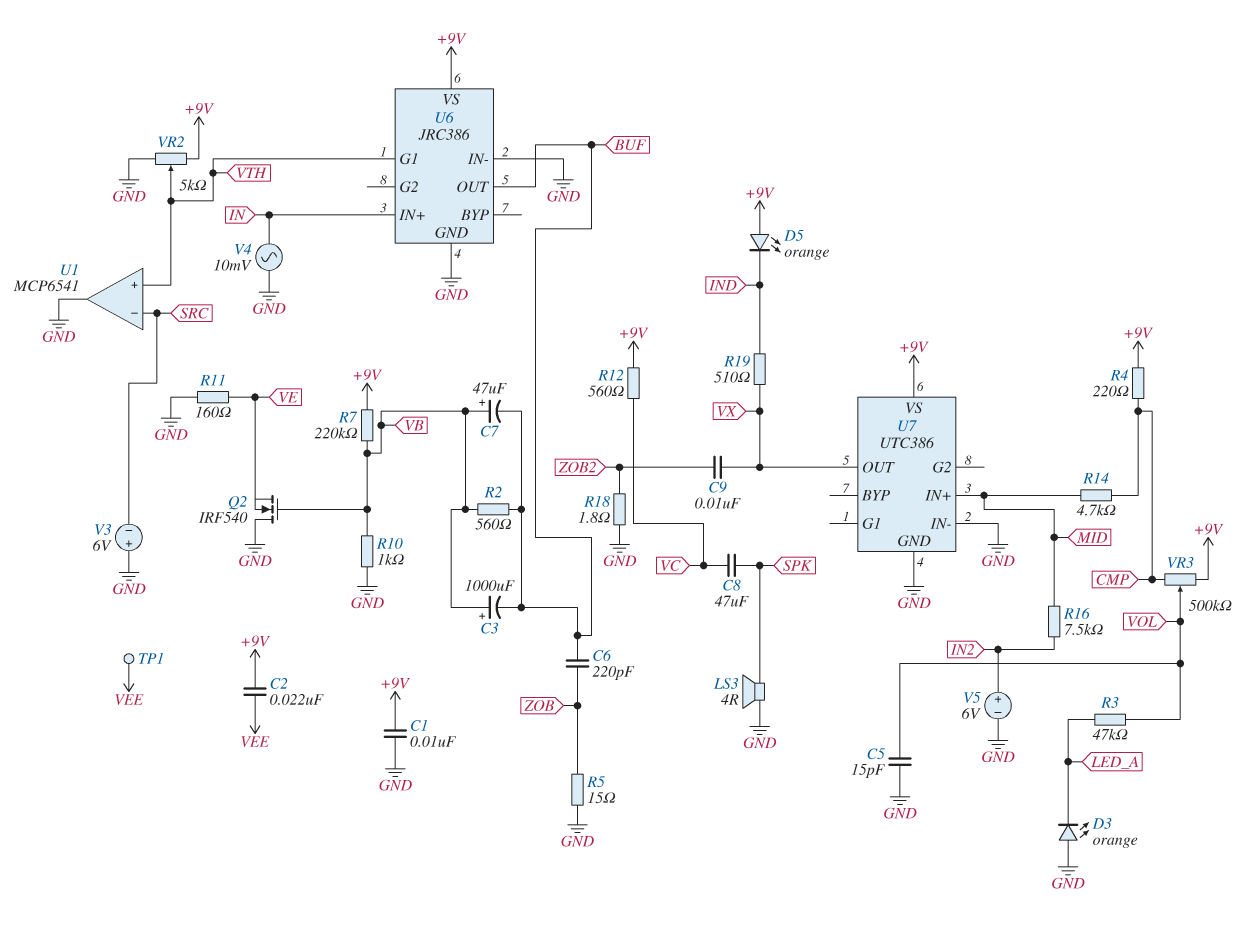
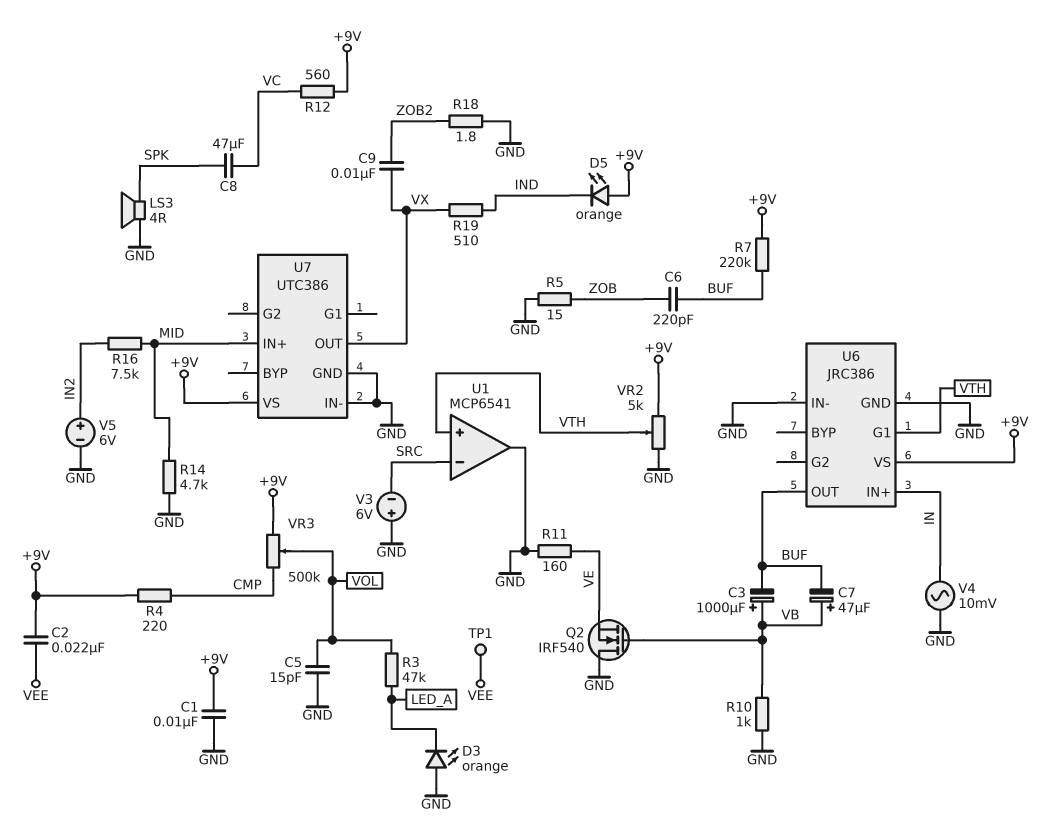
R2: 560 (BUF, VB) -> none
R7: 220k (+9V, VB) -> 220k (+9V, BUF)
R14: 4.7k (CMP, MID) -> 4.7k (GND, MID)

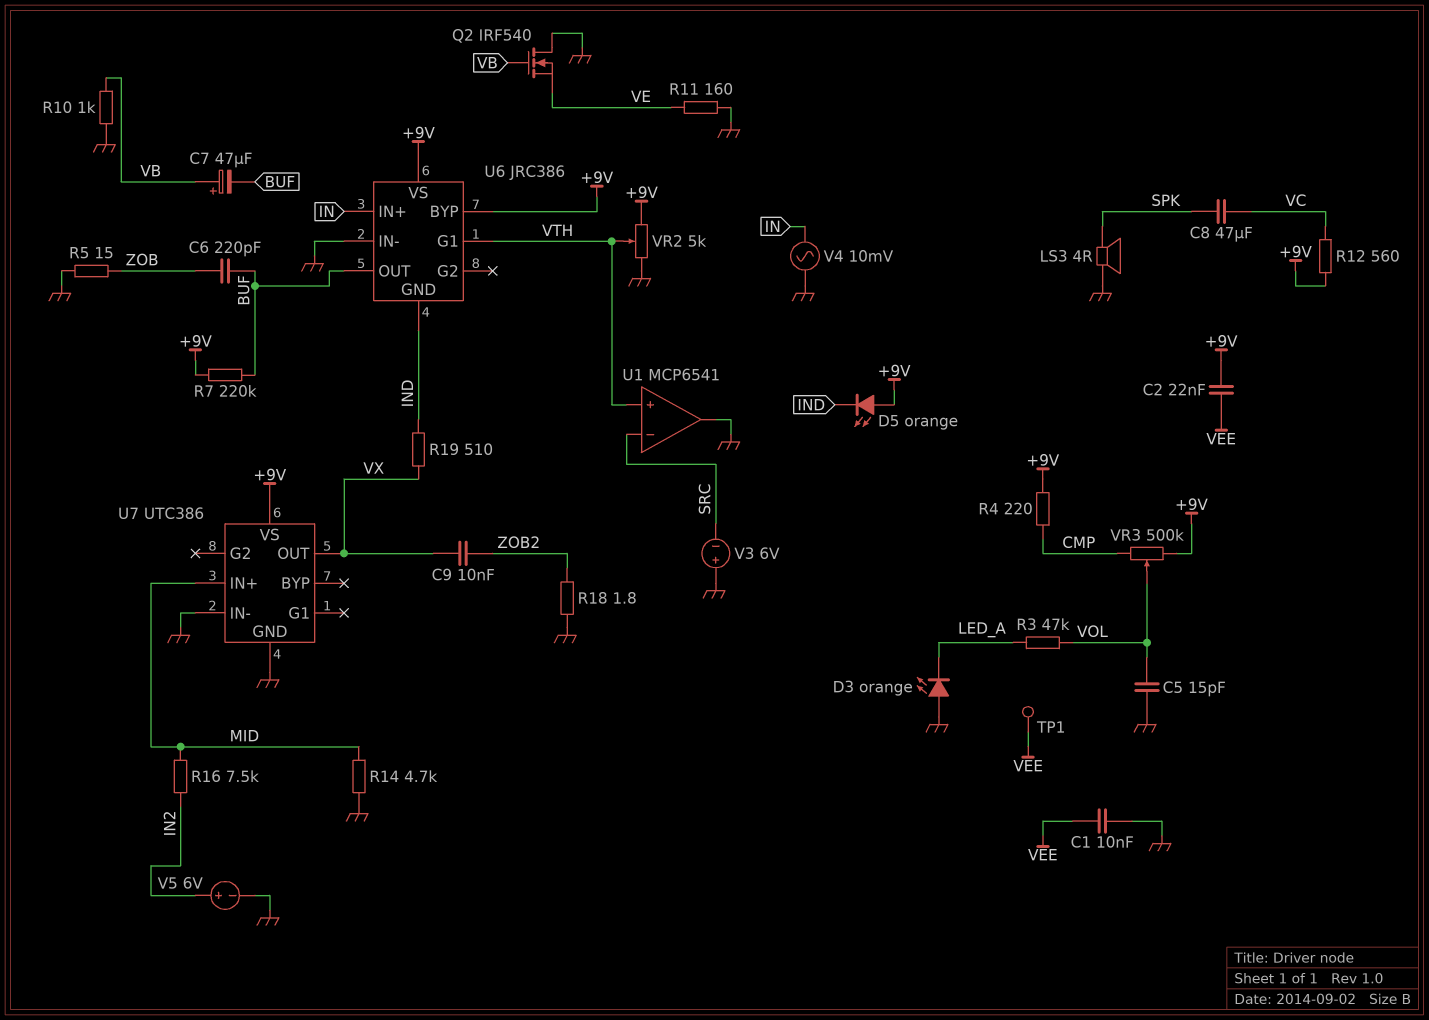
C1: 10nF (+9V, GND) -> 10nF (GND, VEE)
C3: 1000uF (plus VB, minus BUF) -> none
U6 pin BYP: none -> +9V
U6 pin GND: GND -> IND

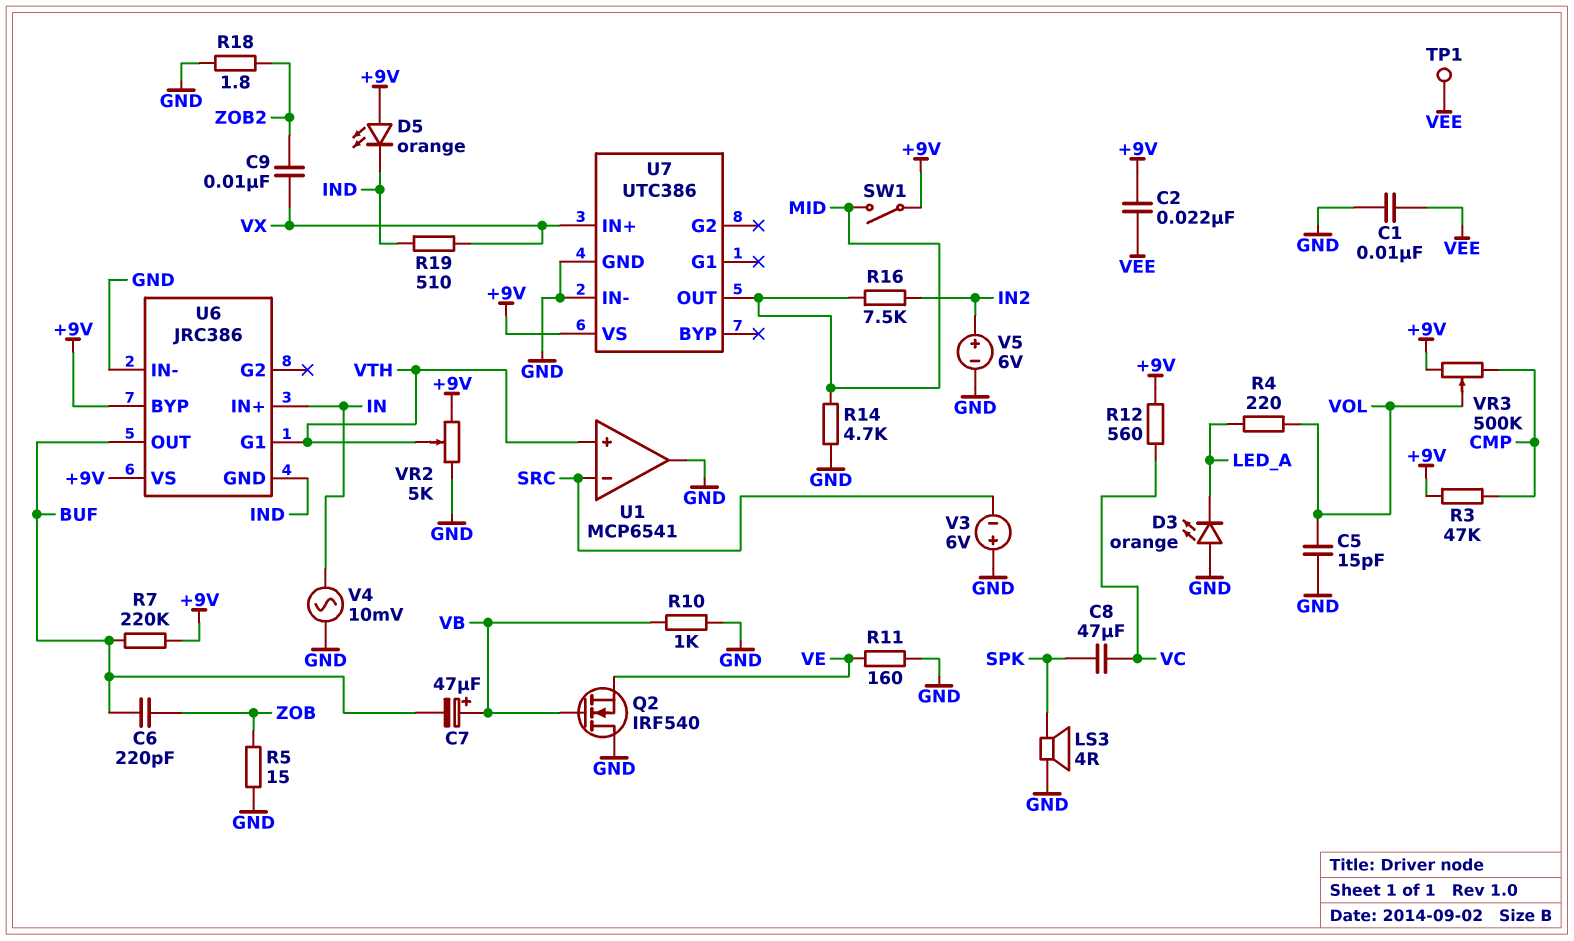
R3: 47k (LED_A, VOL) -> 47k (+9V, CMP)
R4: 220 (+9V, CMP) -> 220 (LED_A, VOL)
SW1: none -> switch (+9V, MID)
U7 pin IN+: MID -> VX
U7 pin OUT: VX -> MID

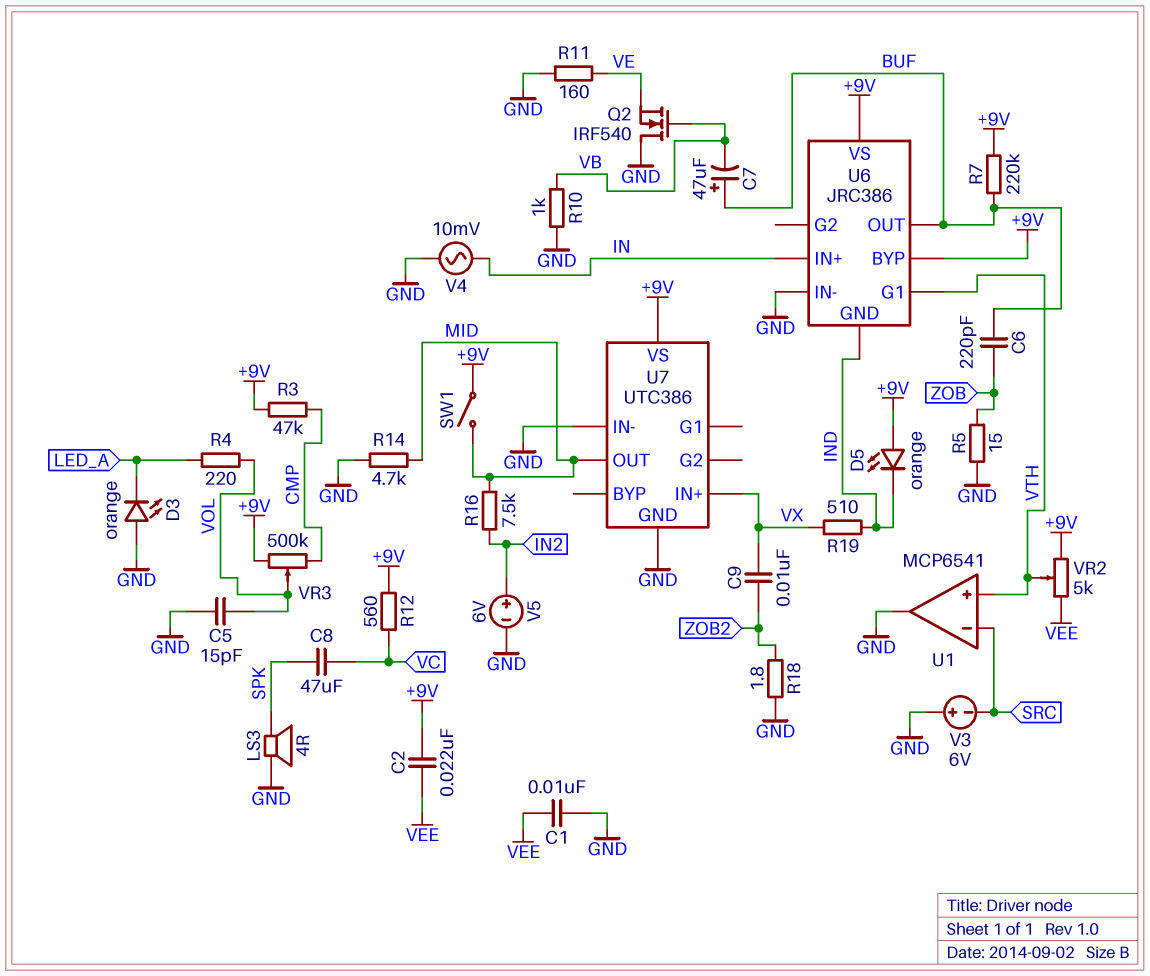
C7: 47uF (plus VB, minus BUF) -> 47uF (plus BUF, minus VB)
TP1: test point (VEE) -> none
VR2: 5k (+9V, GND, wiper VTH) -> 5k (+9V, VEE, wiper VTH)

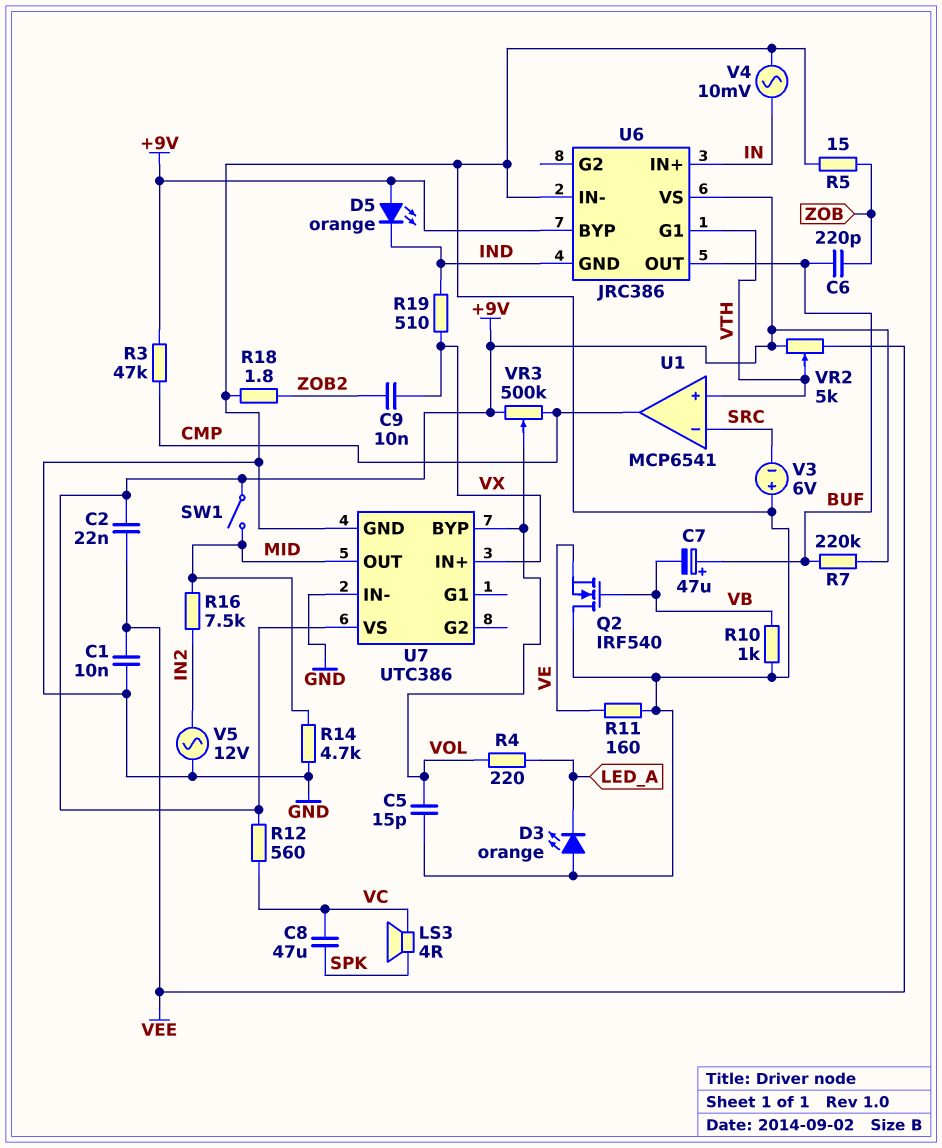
LS3: speaker 4R (GND, SPK) -> speaker 4R (SPK, VC)
U1 pin out: GND -> CMP
U7 pin BYP: none -> VOL
V5: 6V (plus IN2, minus GND) -> AC 12V (GND, IN2)

